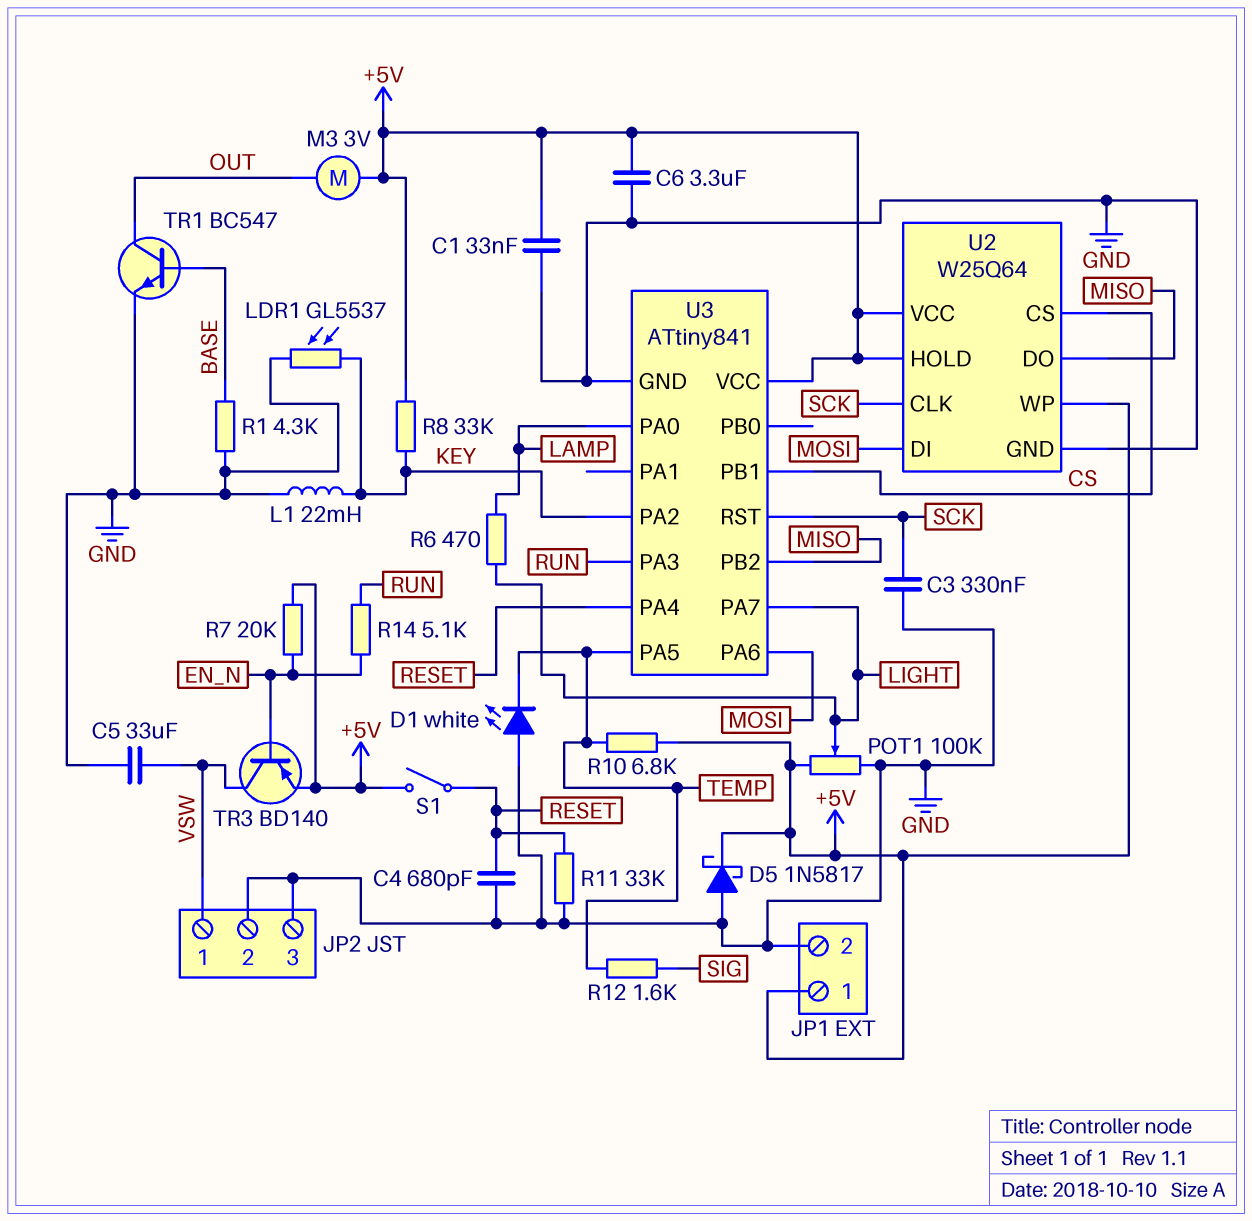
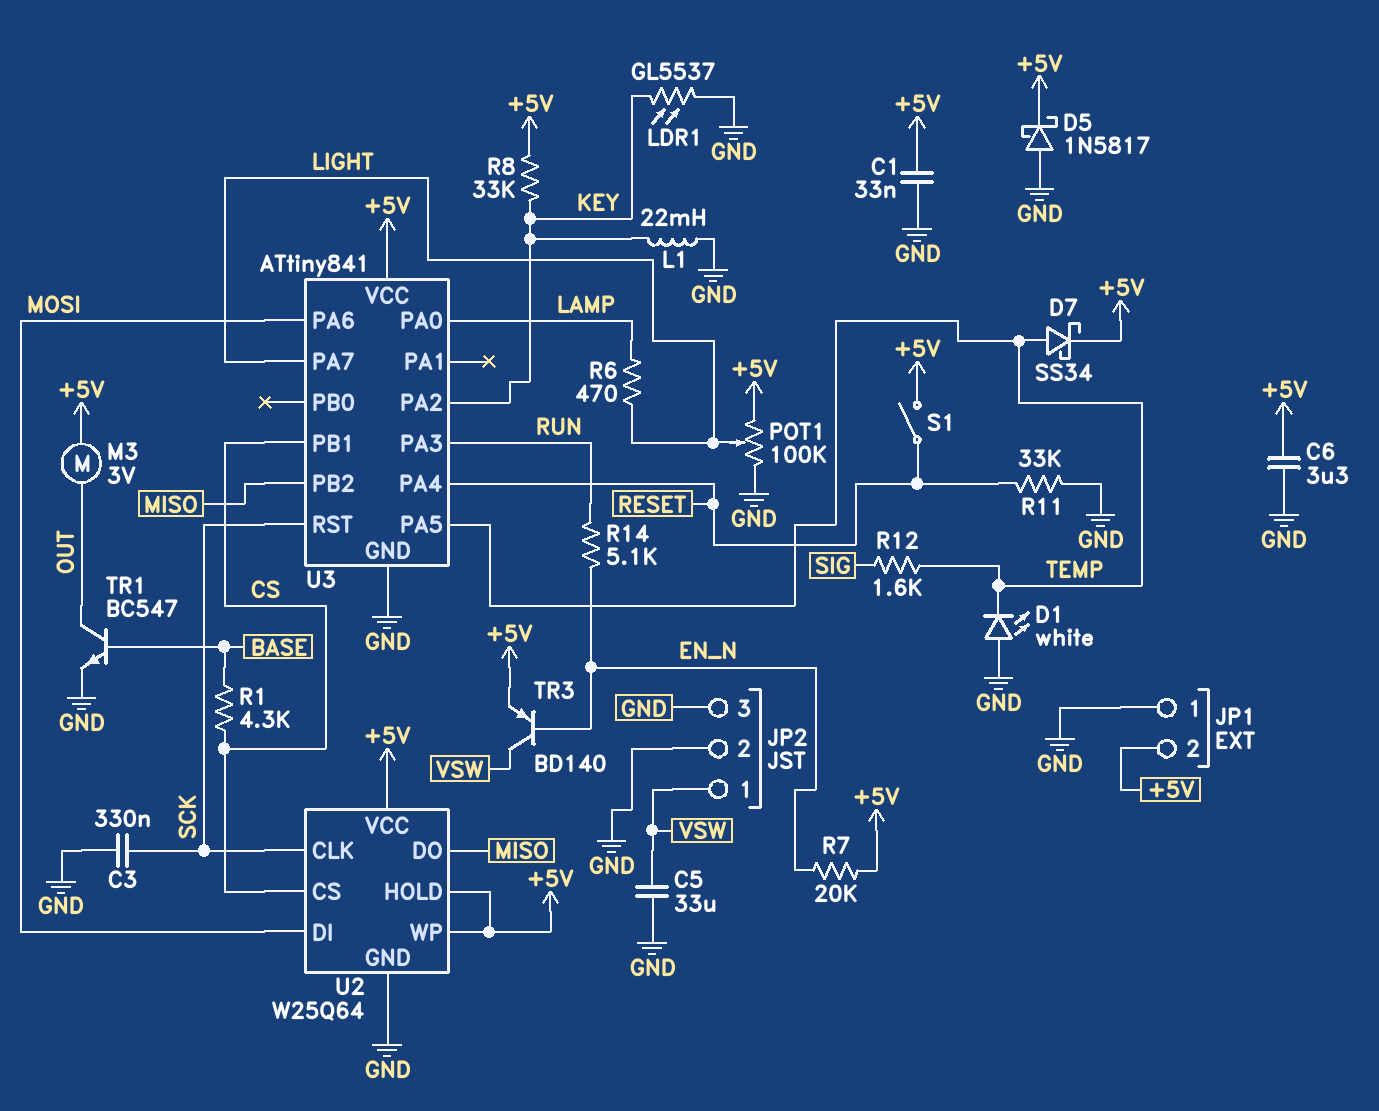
C4: 680pF (GND, RESET) -> none
D7: none -> schottky SS34 (A TEMP, K +5V)
JP1 pin 1: +5V -> GND
JP1 pin 2: GND -> +5V
R1: 4.3k (BASE, GND) -> 4.3k (BASE, CS)
R10: 6.8k (+5V, TEMP) -> none

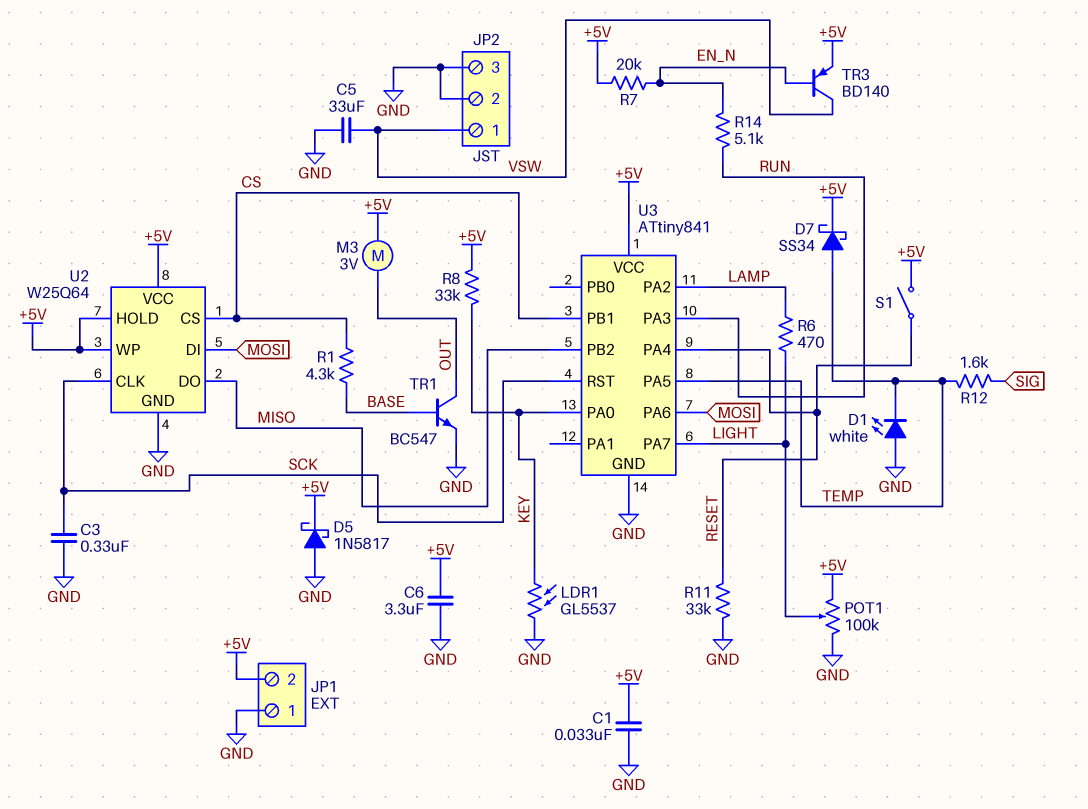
L1: 22mH (GND, KEY) -> none
U3 pin PA0: LAMP -> KEY
U3 pin PA2: KEY -> LAMP

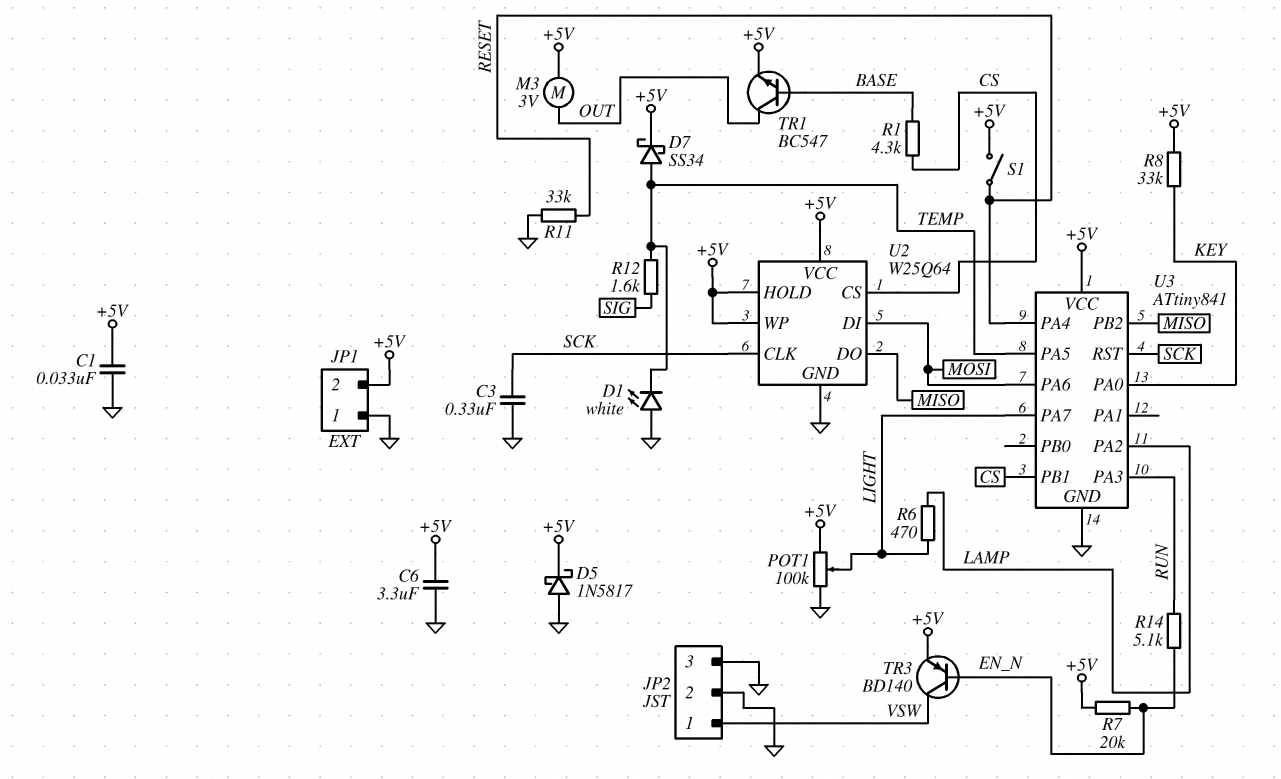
C5: 33uF (GND, VSW) -> none
LDR1: GL5537 (GND, KEY) -> none
TR1: NPN BC547 (B BASE, C OUT, E GND) -> NPN BC547 (B BASE, C OUT, E +5V)

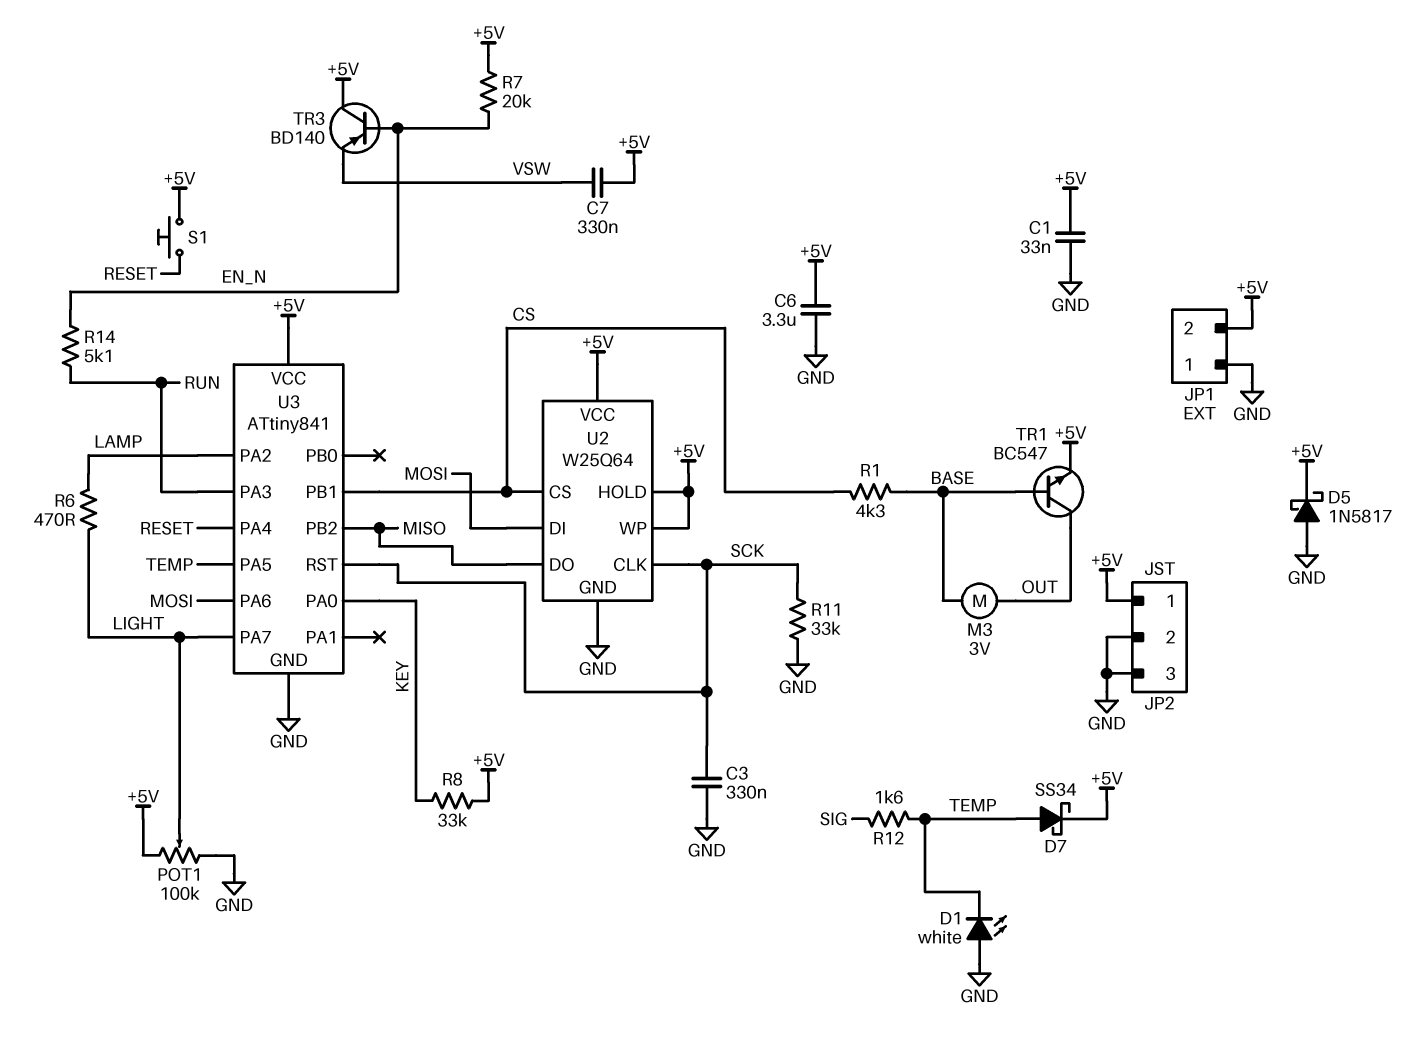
C7: none -> 330nF (+5V, VSW)
JP2 pin 1: VSW -> +5V
M3: motor 3V (+5V, OUT) -> motor 3V (BASE, OUT)
R11: 33k (GND, RESET) -> 33k (GND, SCK)
S1: switch (+5V, RESET) -> button (+5V, RESET)
TR3: PNP BD140 (B EN_N, C VSW, E +5V) -> PNP BD140 (B EN_N, C +5V, E VSW)

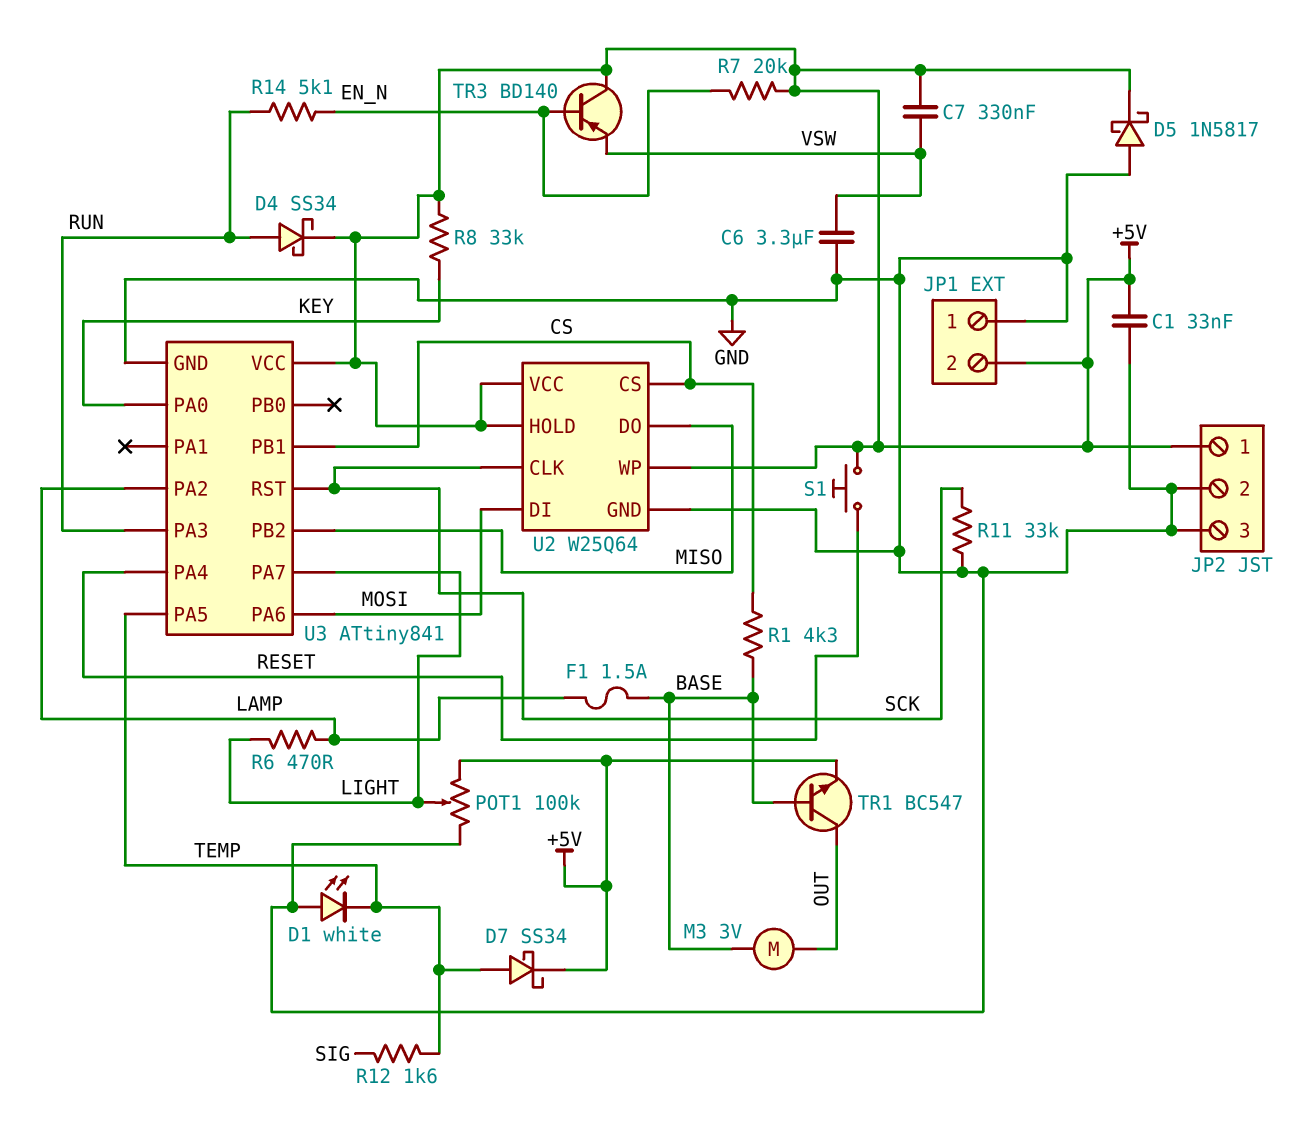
C3: 330nF (GND, SCK) -> none
C6: 3.3uF (+5V, GND) -> 3.3uF (GND, VSW)
D4: none -> schottky SS34 (A RUN, K +5V)
F1: none -> 1.5A (BASE, LAMP)

